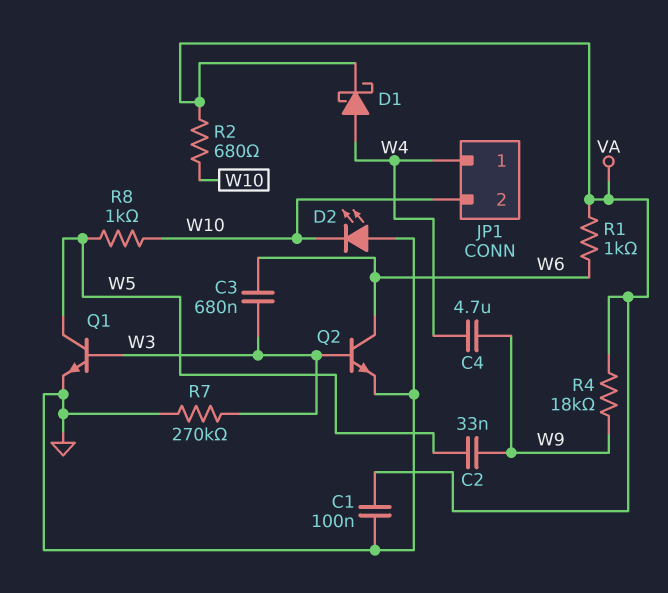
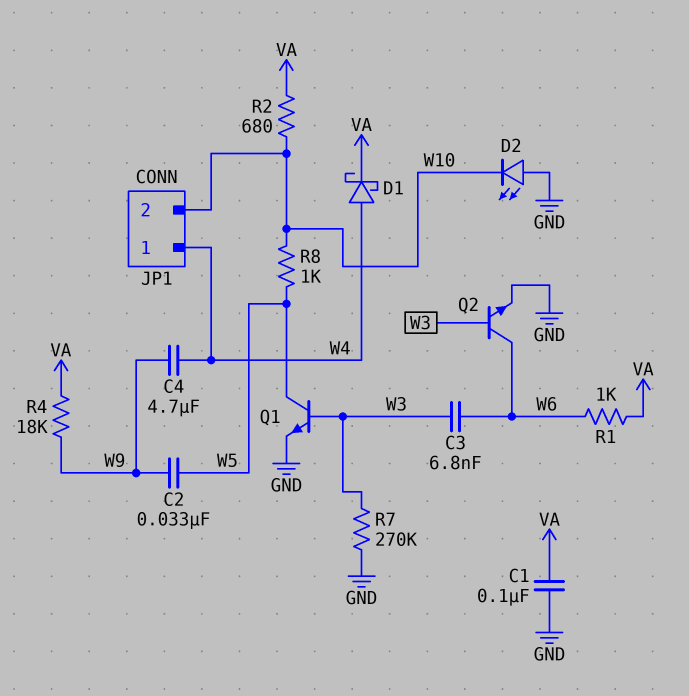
C3: 680nF (W3, W6) -> 6.8nF (W3, W6)

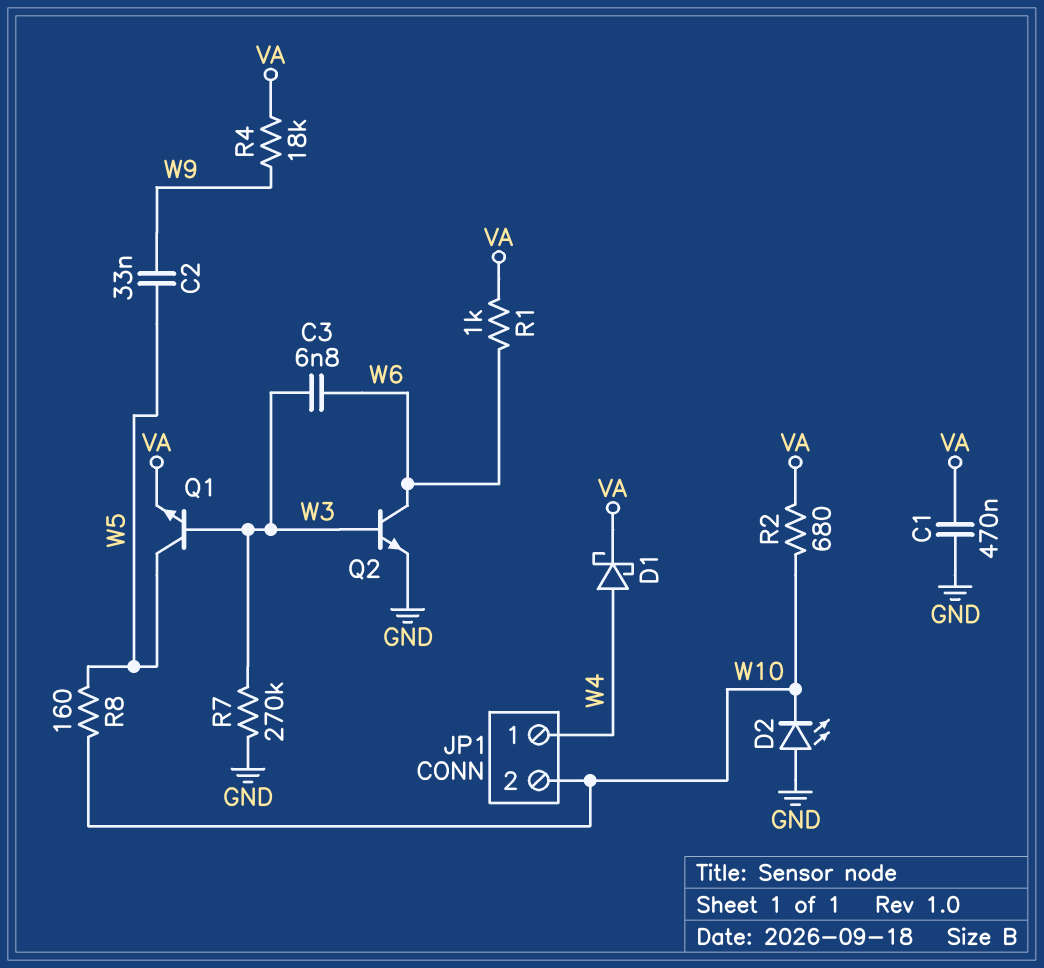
C1: 100nF (GND, VA) -> 470nF (GND, VA)
C4: 4.7uF (W4, W9) -> none
Q1: NPN (B W3, C W5, E GND) -> NPN (B W3, C W5, E VA)
R8: 1k (W5, W10) -> 160 (W5, W10)

